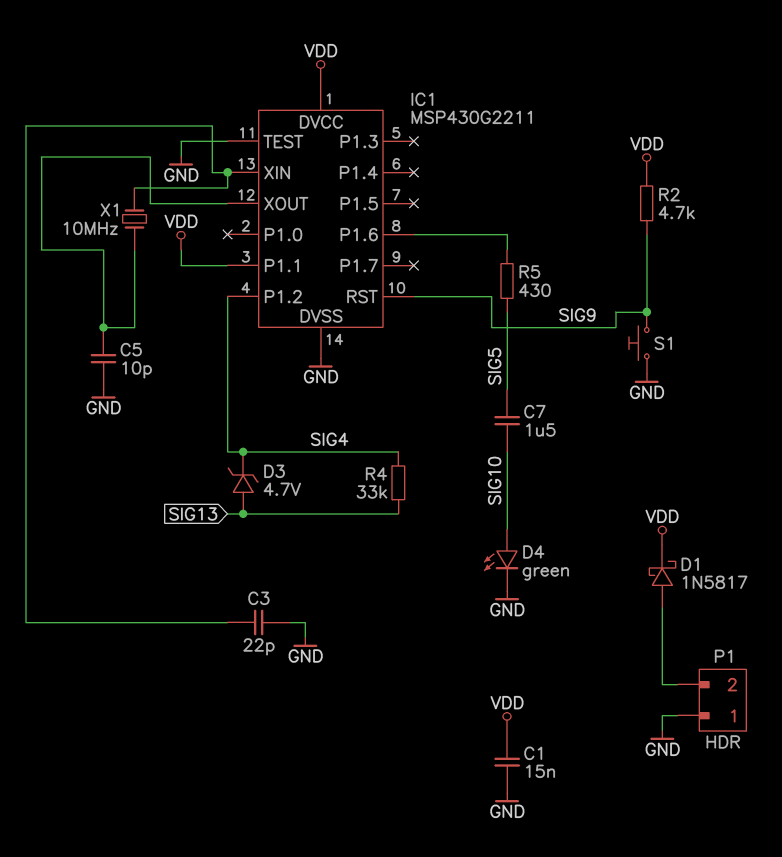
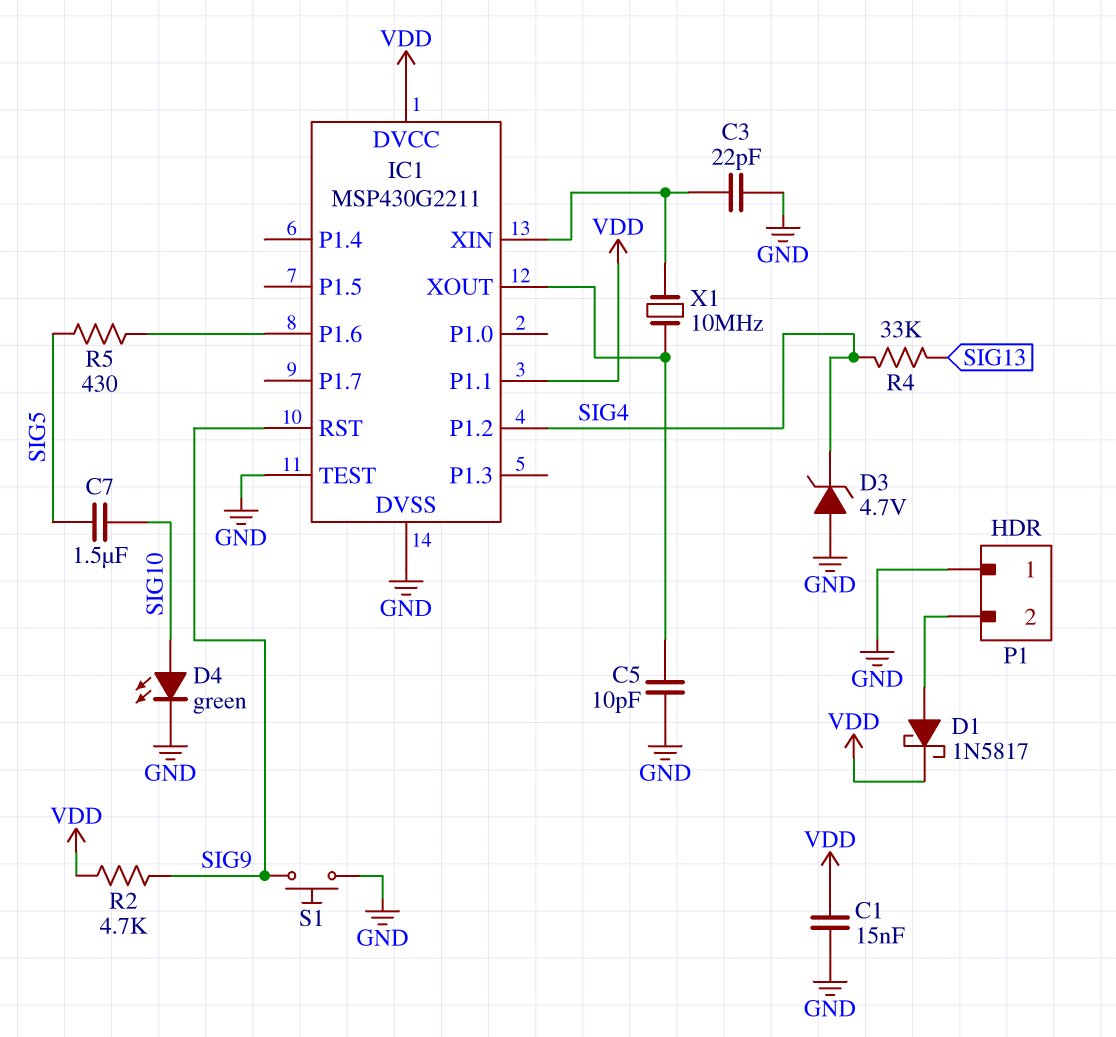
D3: zener 4.7V (A SIG13, K SIG4) -> zener 4.7V (A GND, K SIG4)

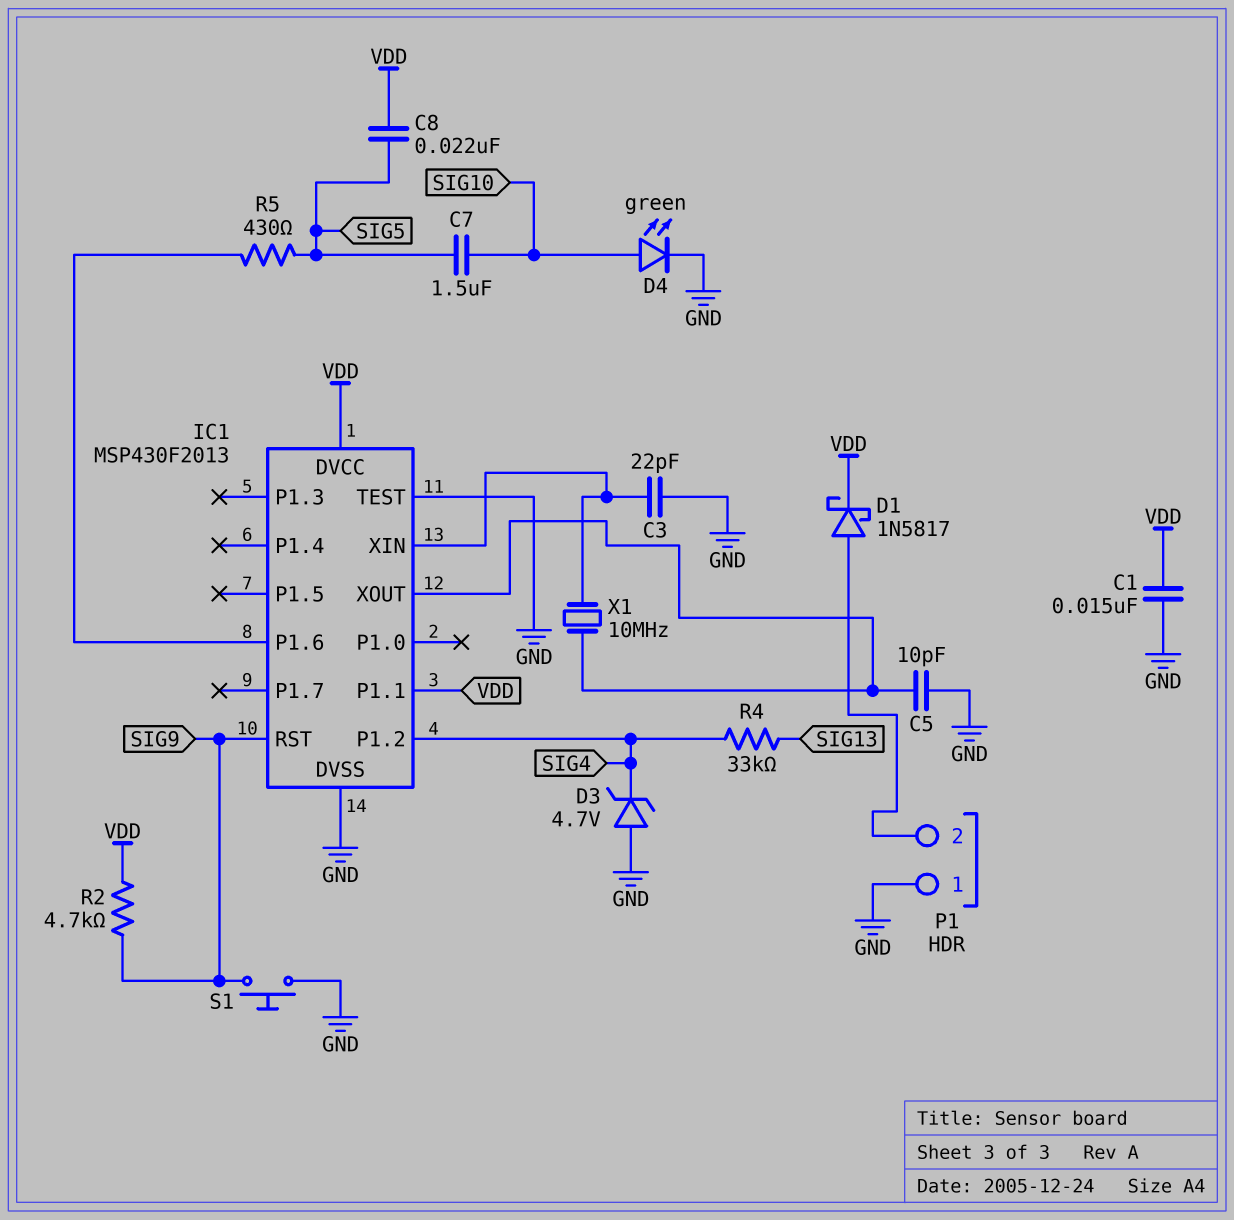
C8: none -> 22nF (SIG5, VDD)
IC1: MSP430G2211 -> MSP430F2013

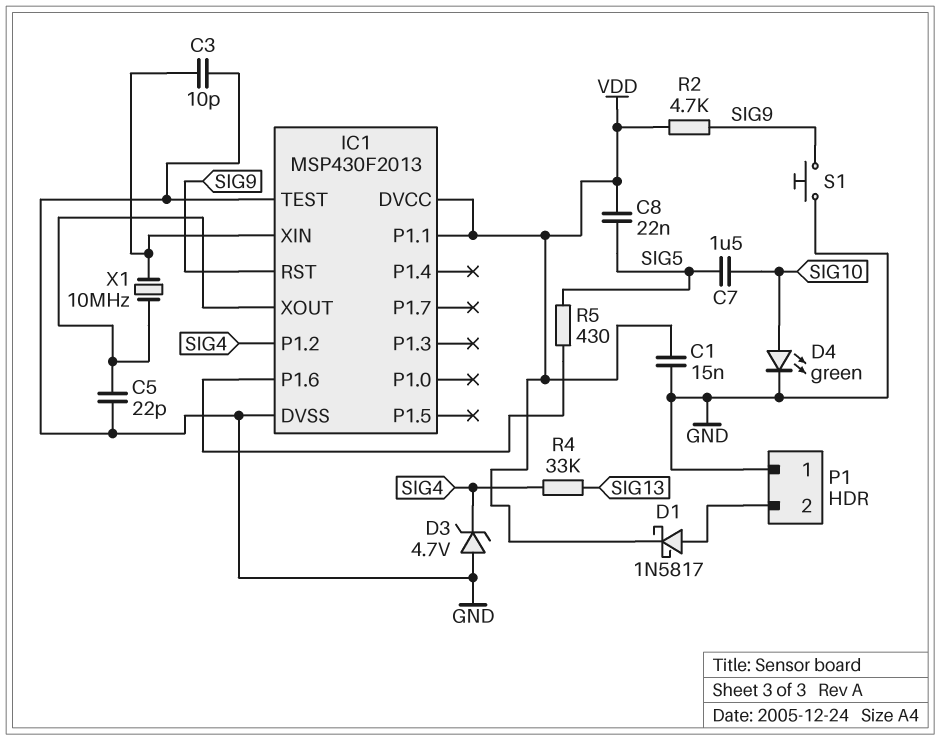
C3: 22pF (GND, IC1/XIN) -> 10pF (GND, IC1/XIN)
C5: 10pF (GND, IC1/XOUT) -> 22pF (GND, IC1/XOUT)

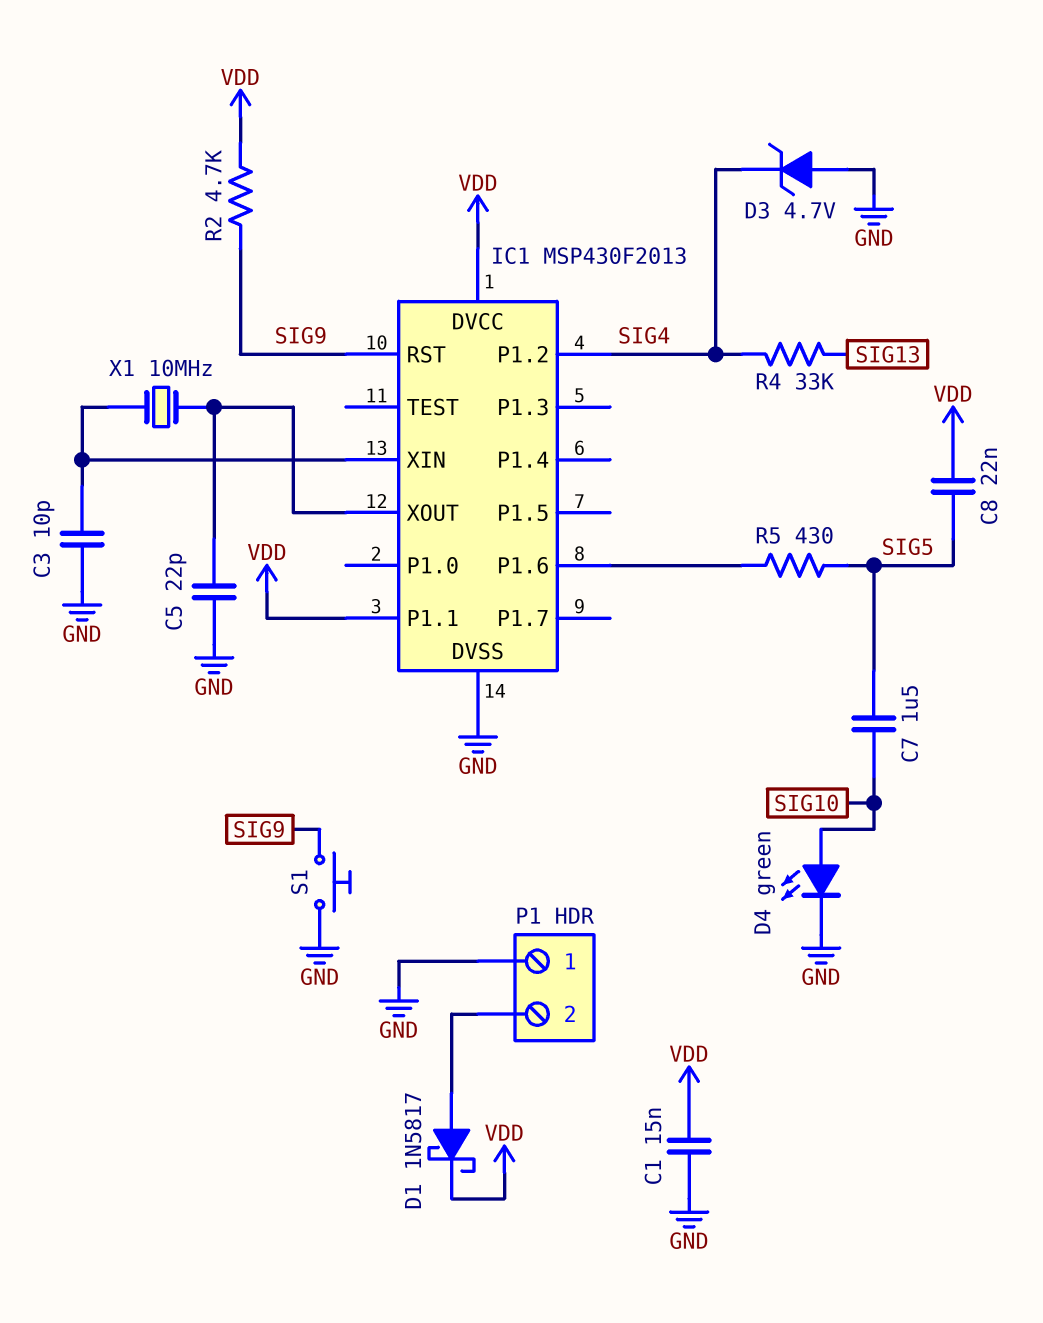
IC1 pin TEST: GND -> none

